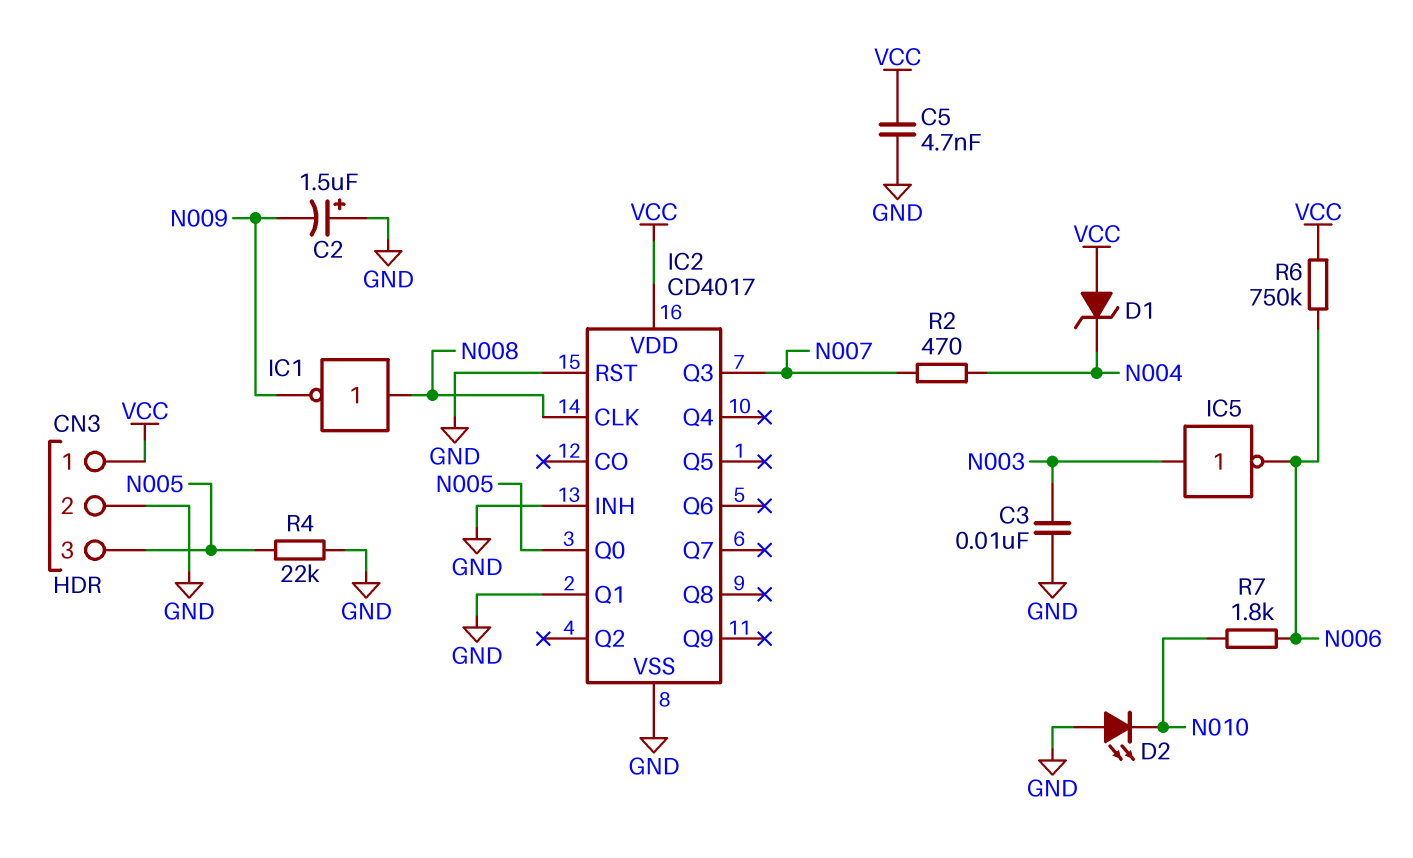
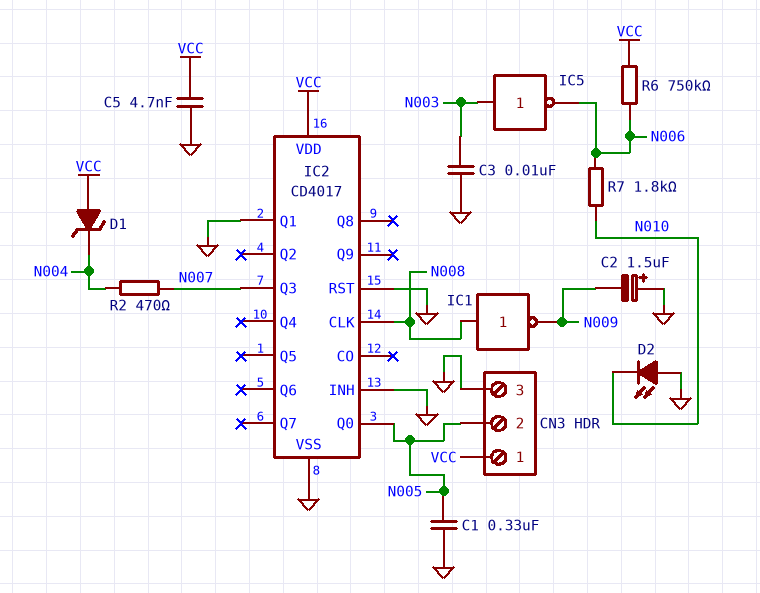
C1: none -> 330nF (GND, N005)
CN3 pin 2: GND -> N005
CN3 pin 3: N005 -> GND
R4: 22k (GND, N005) -> none

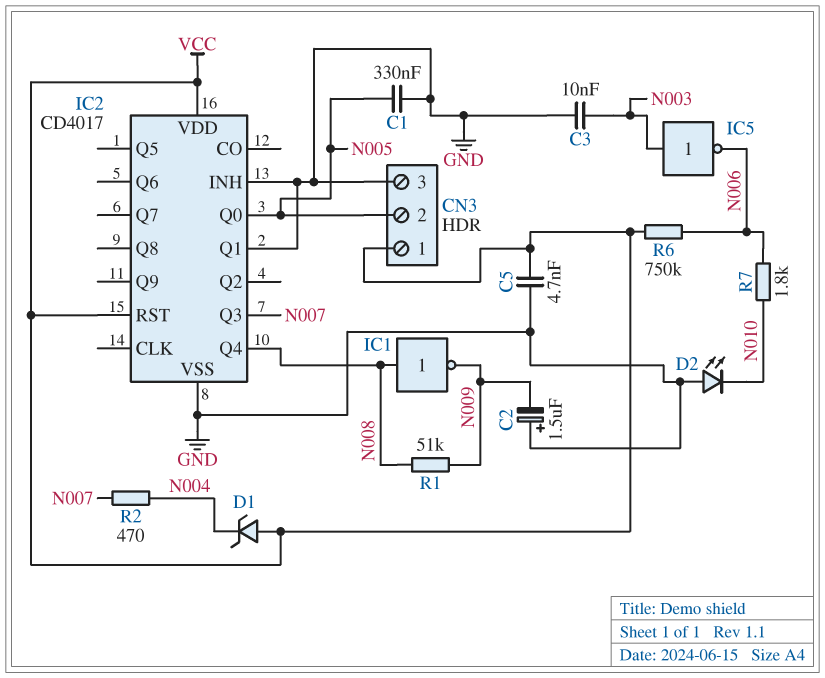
IC2 pin CLK: N008 -> none
IC2 pin Q4: none -> N008
IC2 pin RST: GND -> VCC
R1: none -> 51k (N008, N009)

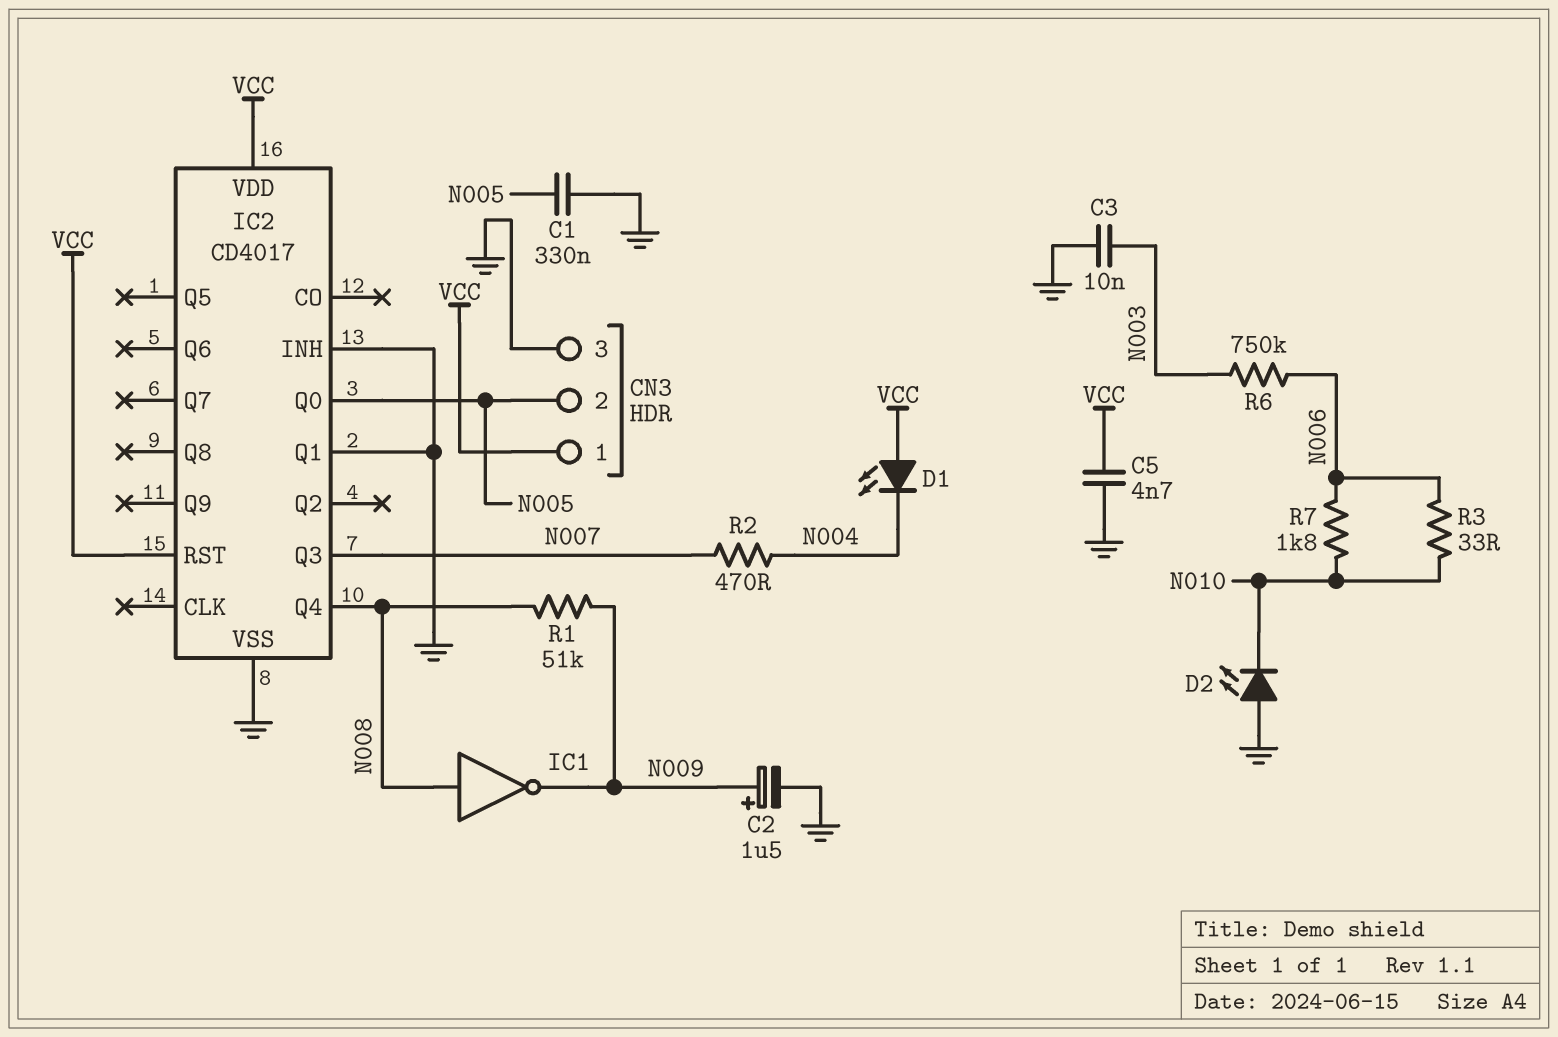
C2: 1.5uF (plus GND, minus N009) -> 1.5uF (plus N009, minus GND)
D1: zener (A VCC, K N004) -> LED (A VCC, K N004)
IC5: NOT (in N003, out N006) -> none
R3: none -> 33 (N006, N010)
R6: 750k (N006, VCC) -> 750k (N003, N006)

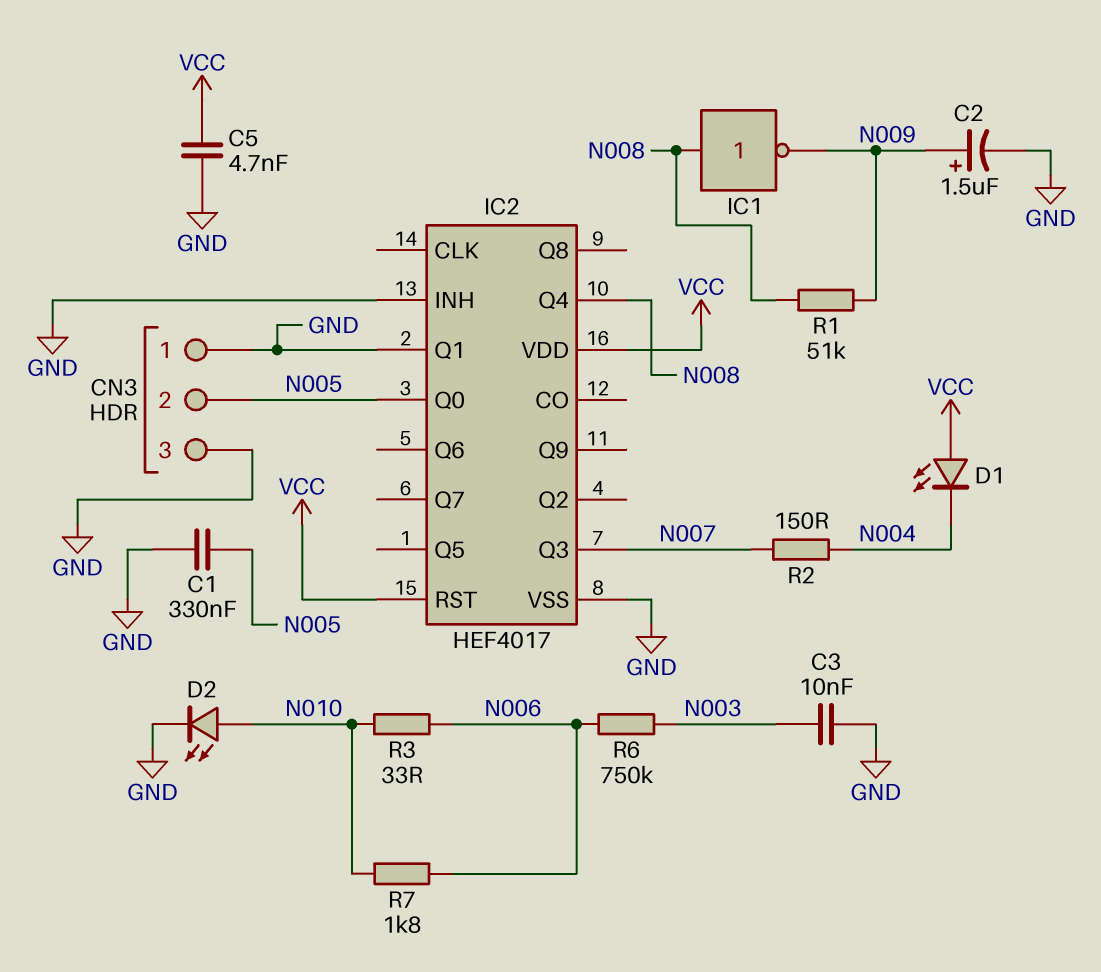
CN3 pin 1: VCC -> GND
D2: LED (A GND, K N010) -> LED (A N010, K GND)
IC2: CD4017 -> HEF4017
R2: 470 (N004, N007) -> 150 (N004, N007)

